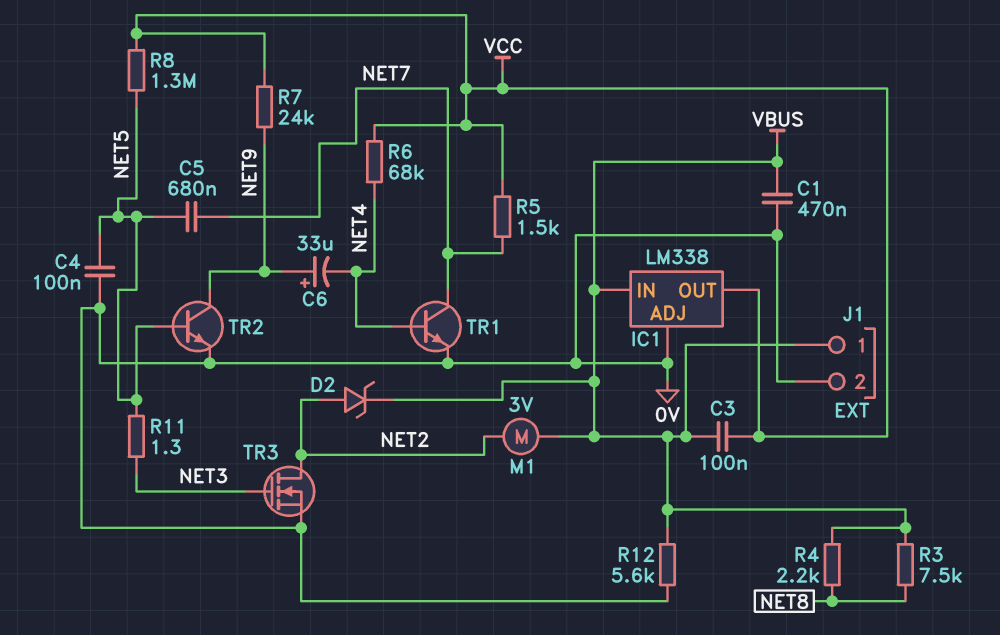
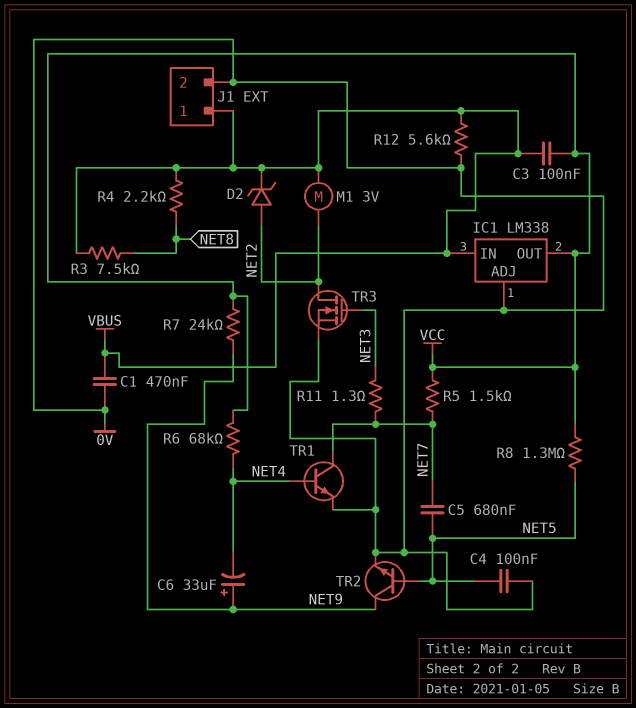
R11: 1.3 (NET3, NET5) -> 1.3 (NET3, NET7)

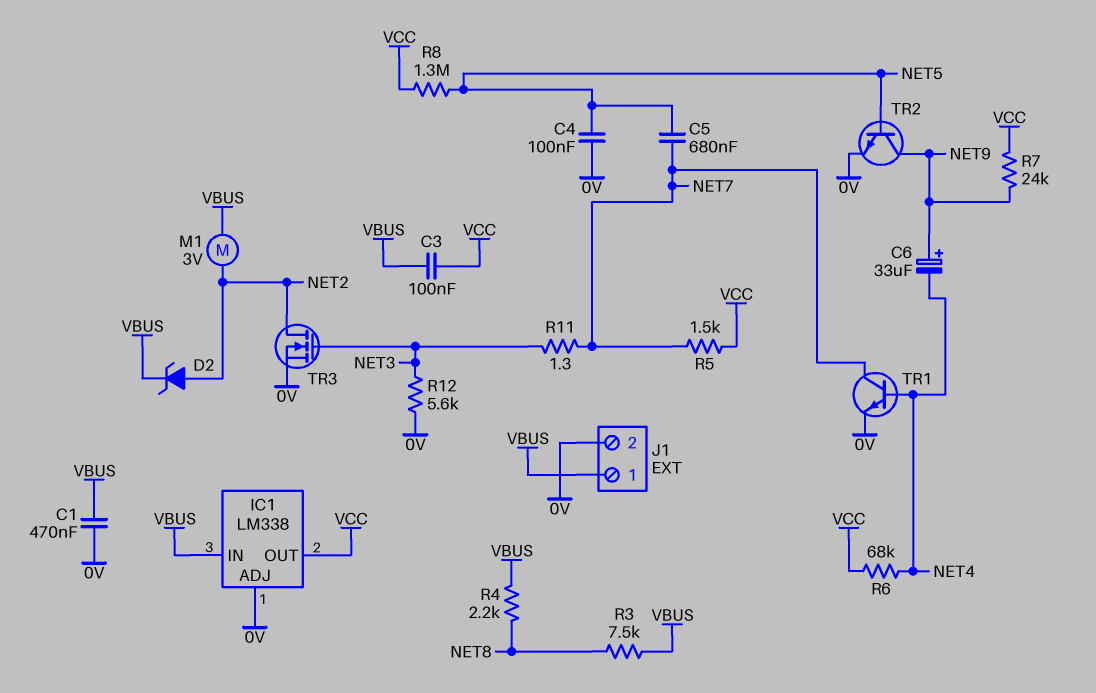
R12: 5.6k (0V, VBUS) -> 5.6k (0V, NET3)

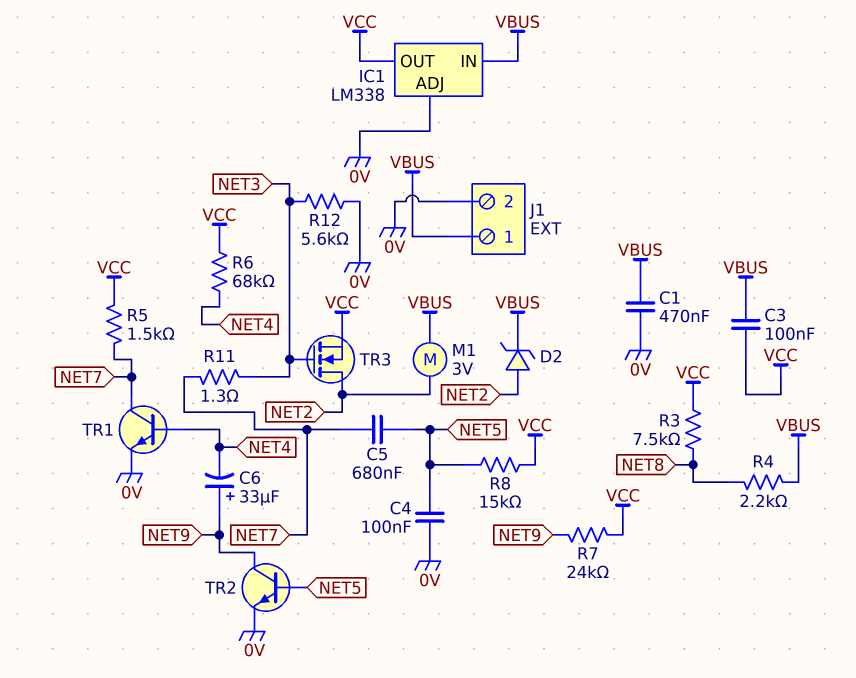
R3: 7.5k (NET8, VBUS) -> 7.5k (NET8, VCC)
R8: 1.3M (NET5, VCC) -> 15k (NET5, VCC)
TR3: NMOS (G NET3, D NET2, S 0V) -> NMOS (G NET3, D NET2, S VCC)

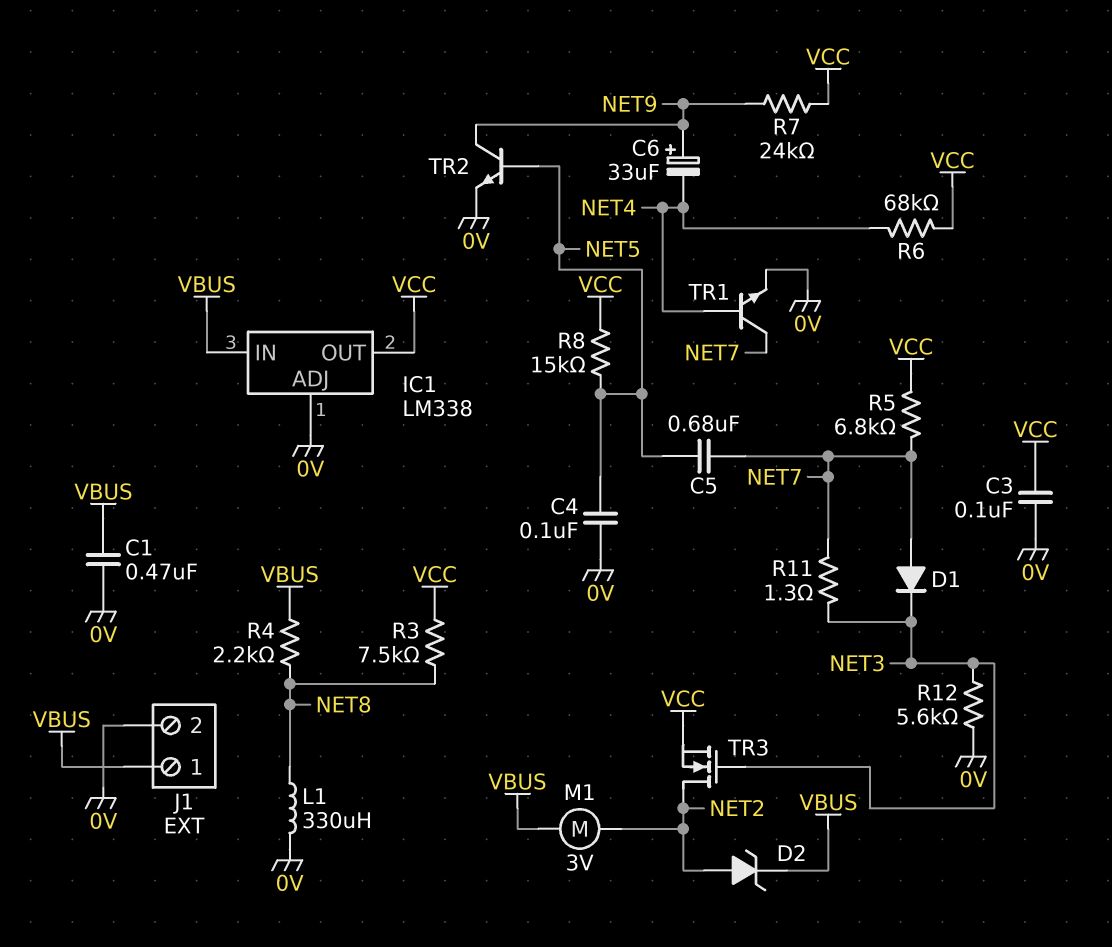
C3: 100nF (VBUS, VCC) -> 100nF (0V, VCC)
D1: none -> diode (A NET7, K NET3)
L1: none -> 330uH (0V, NET8)
R5: 1.5k (NET7, VCC) -> 6.8k (NET7, VCC)

